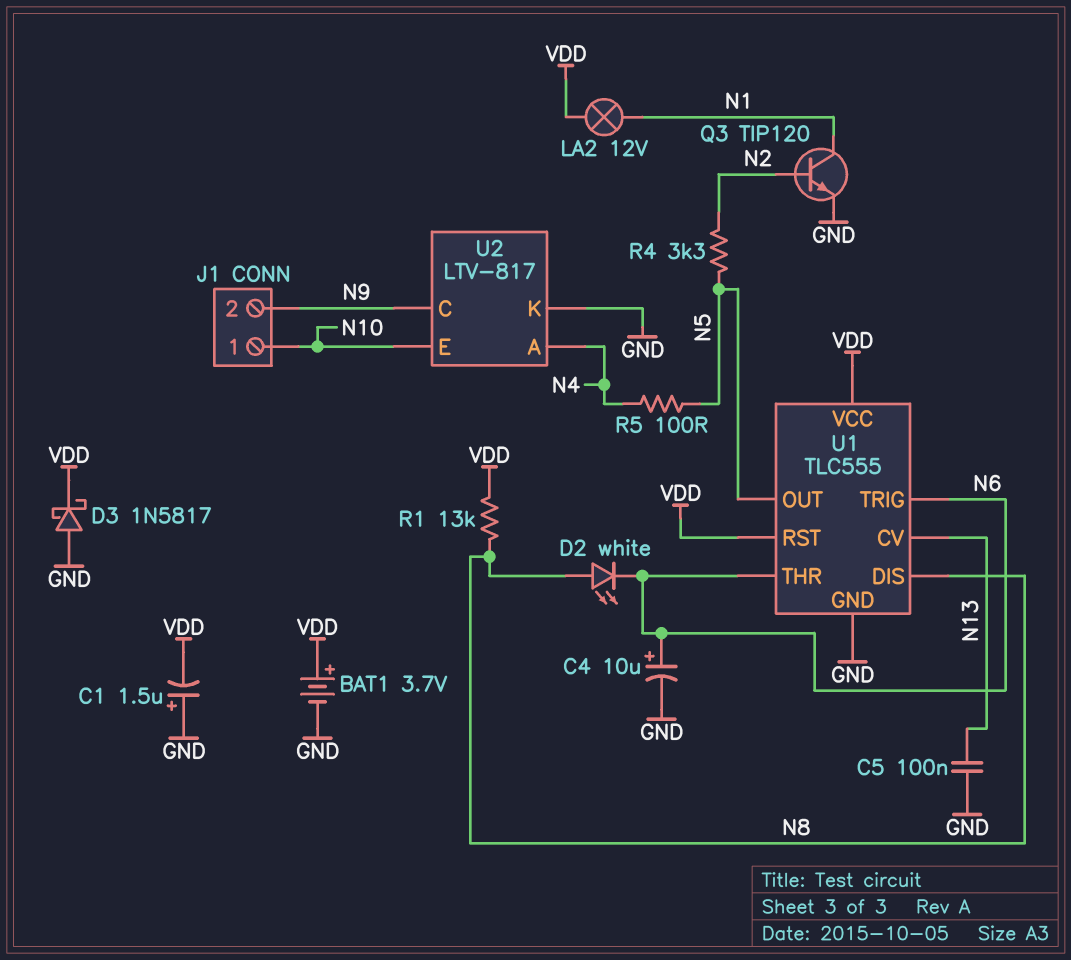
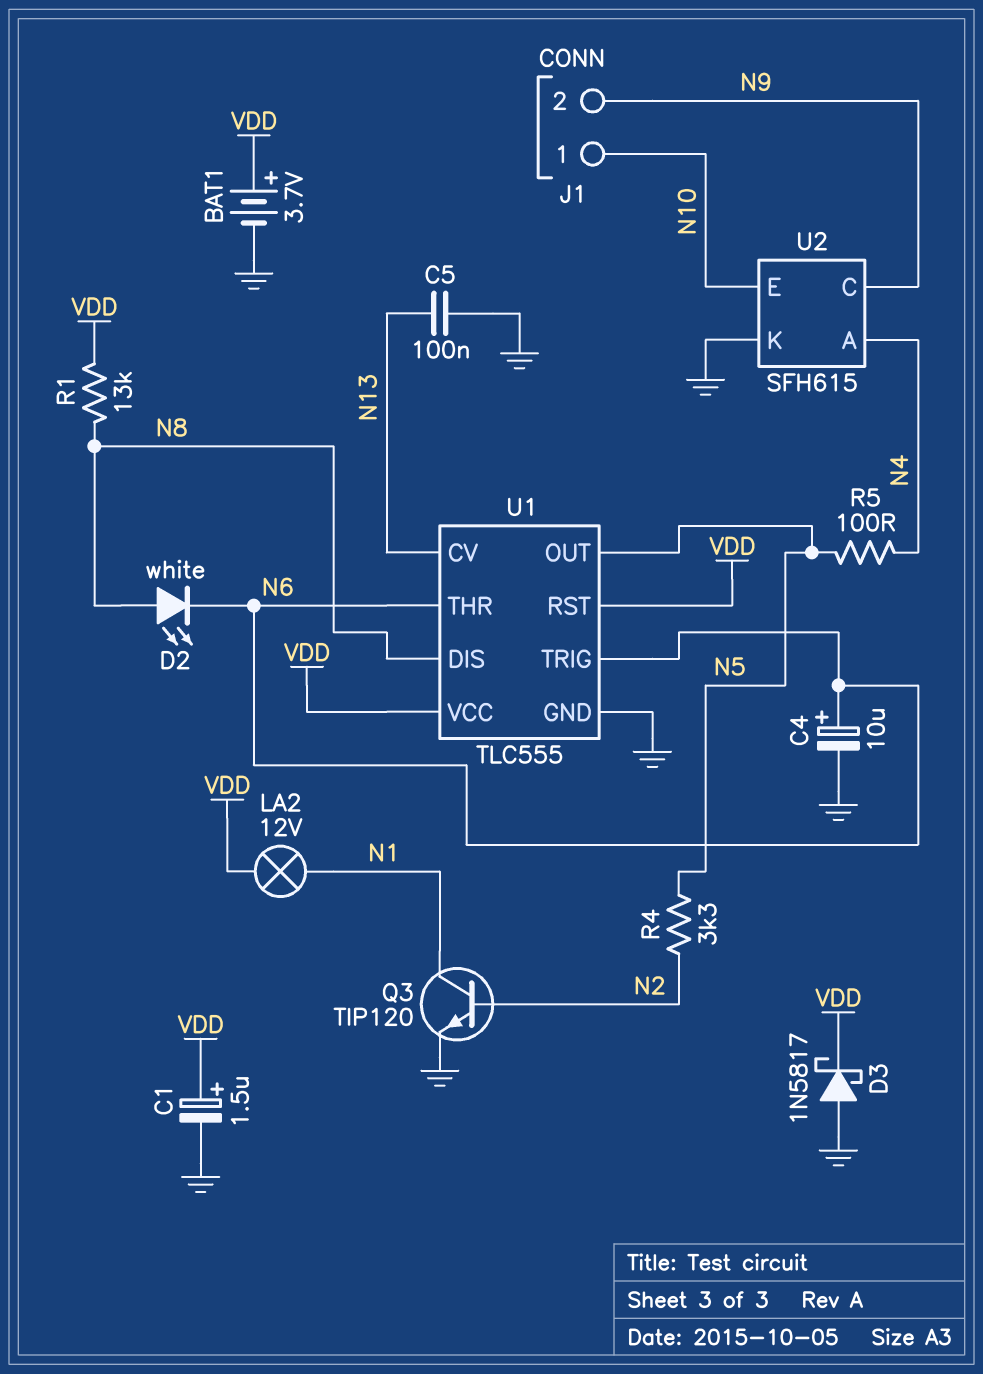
C1: 1.5uF (plus GND, minus VDD) -> 1.5uF (plus VDD, minus GND)
U2: LTV-817 -> SFH615

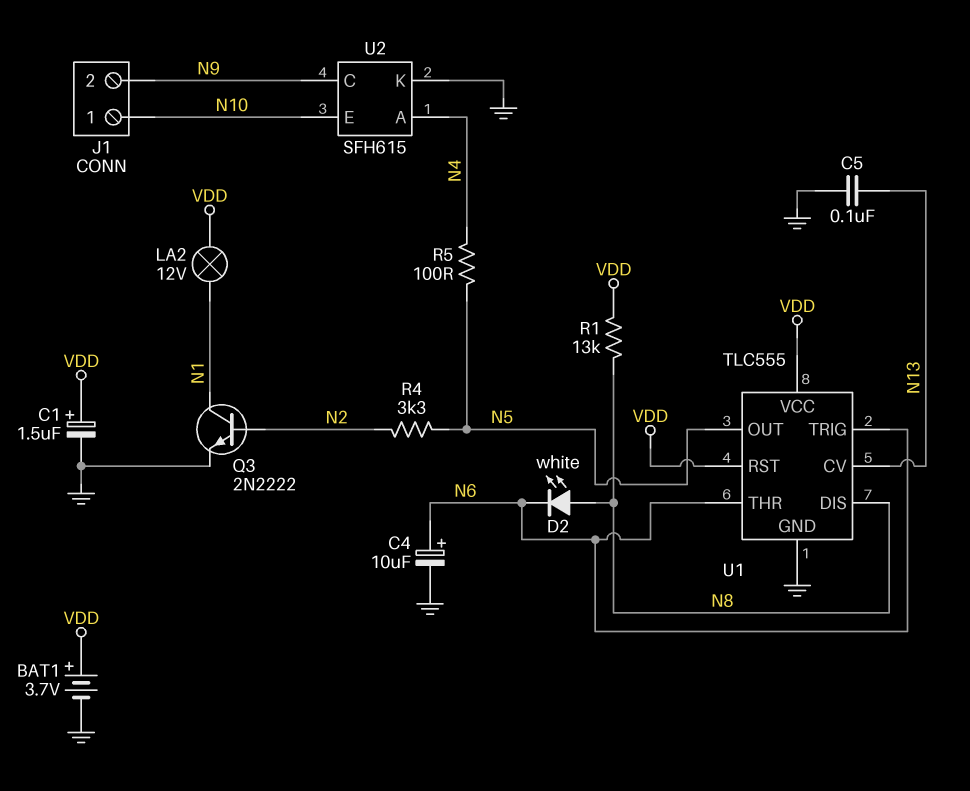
D3: schottky 1N5817 (A GND, K VDD) -> none
Q3: NPN TIP120 (B N2, C N1, E GND) -> NPN 2N2222 (B N2, C N1, E GND)

